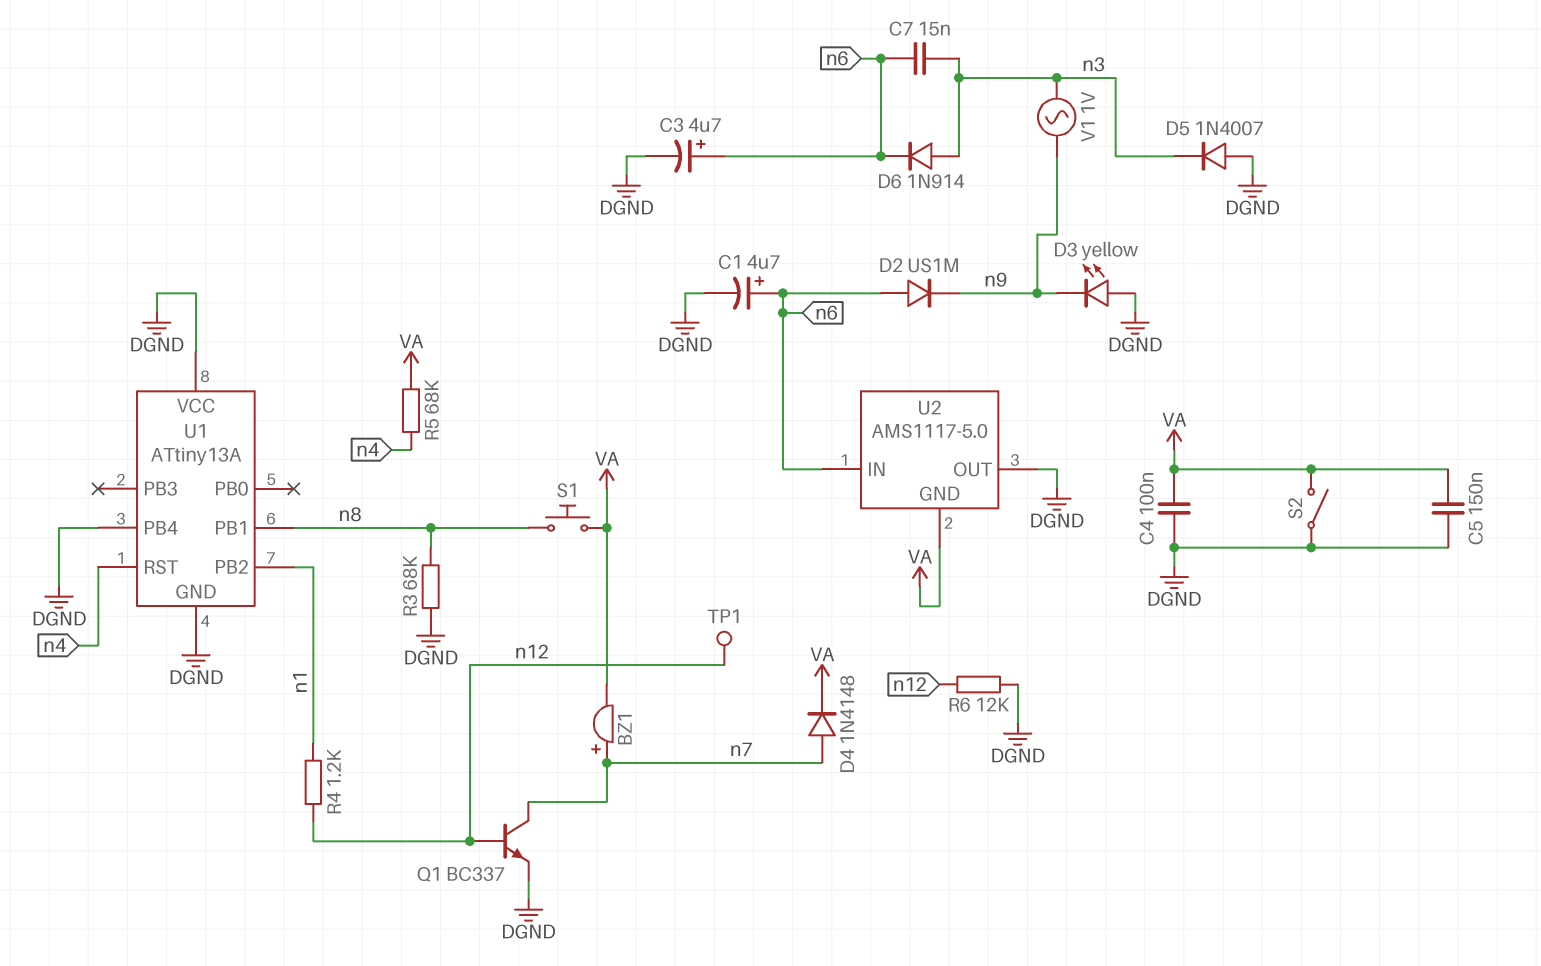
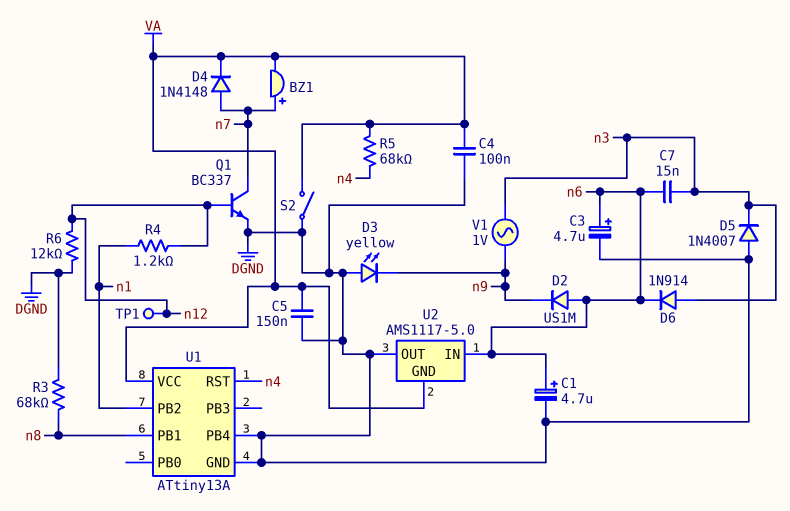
S1: button (VA, n8) -> none
U1 pin VCC: DGND -> VA

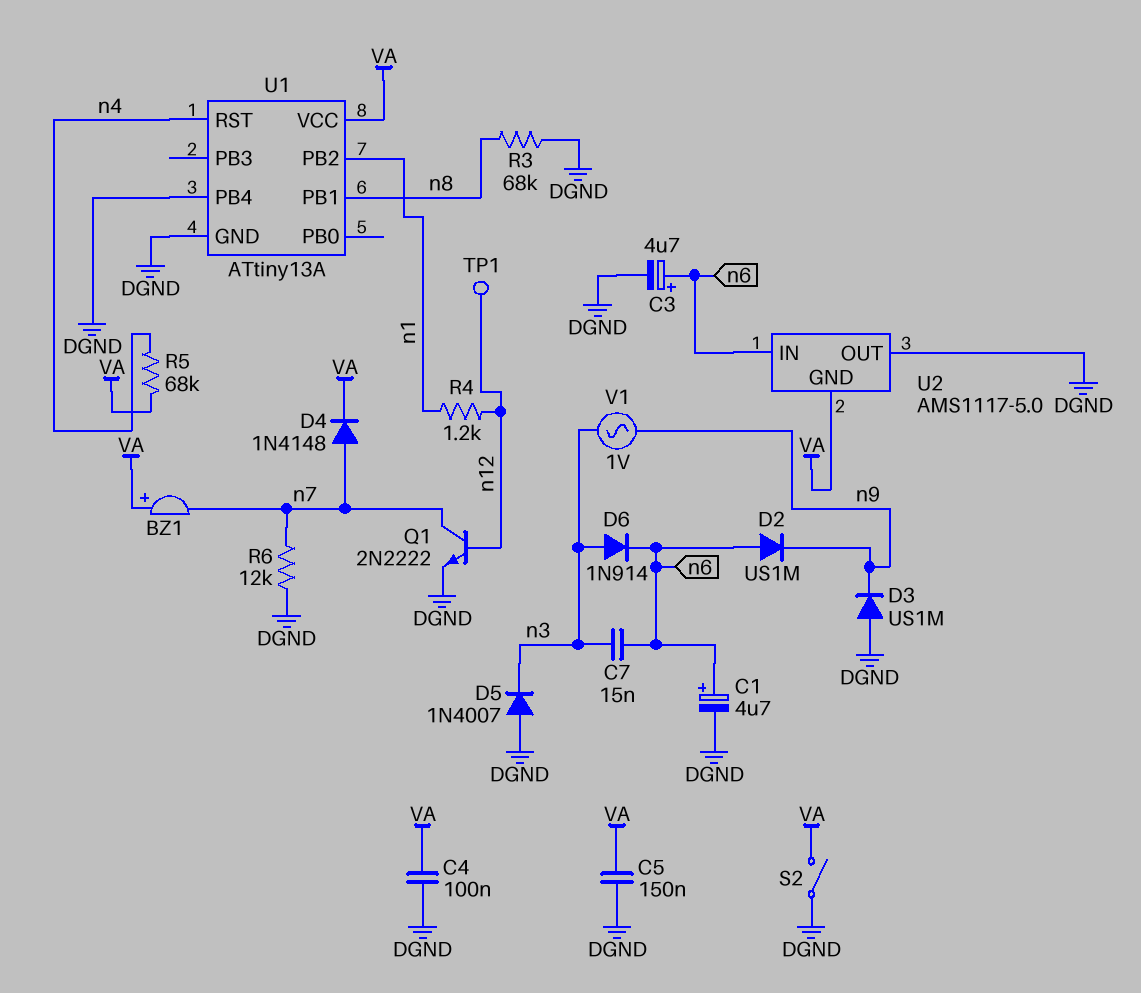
BZ1: buzzer (plus n7, minus VA) -> buzzer (plus VA, minus n7)
D3: LED yellow (A DGND, K n9) -> diode US1M (A DGND, K n9)
Q1: NPN BC337 (B n12, C n7, E DGND) -> NPN 2N2222 (B n12, C n7, E DGND)
R6: 12k (DGND, n12) -> 12k (DGND, n7)

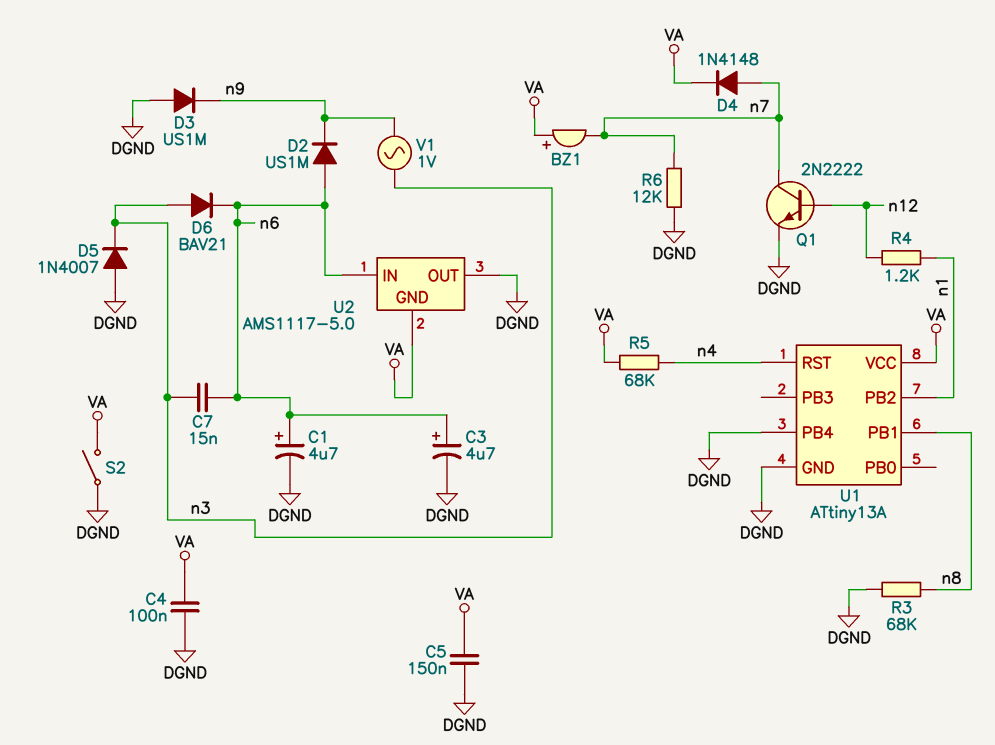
D6: diode 1N914 (A n3, K n6) -> diode BAV21 (A n3, K n6)
TP1: test point (n12) -> none

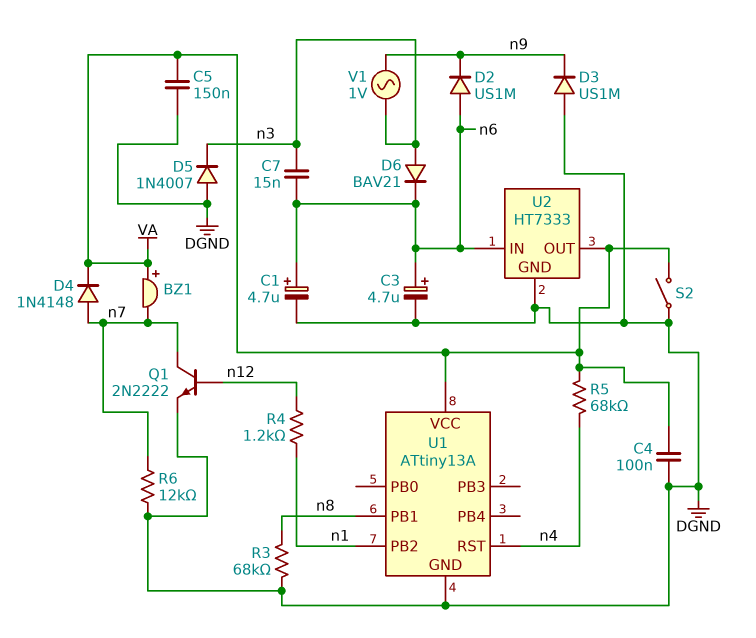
U1 pin PB4: DGND -> none
U2: AMS1117-5.0 -> HT7333
U2 pin GND: VA -> DGND
U2 pin OUT: DGND -> VA

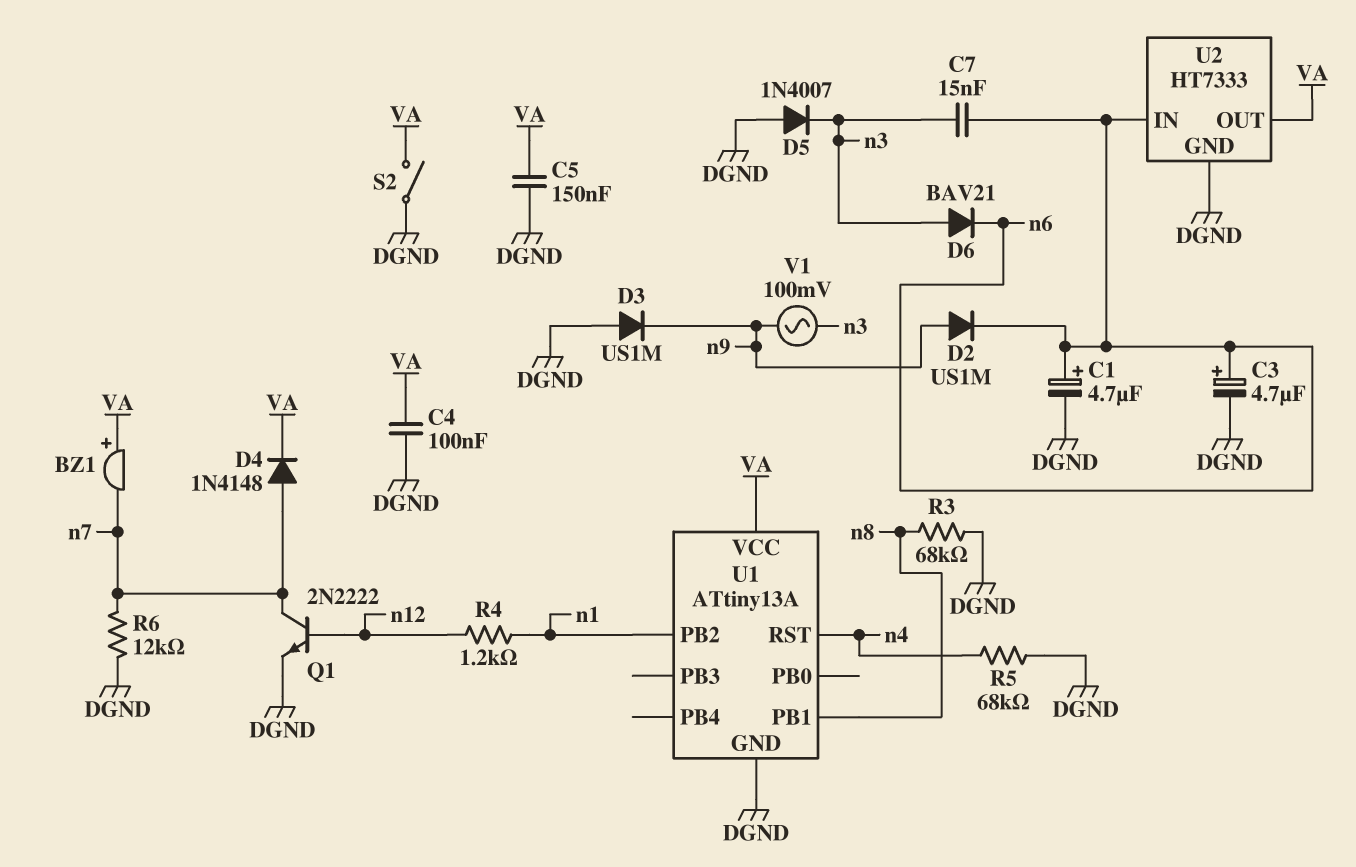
D2: diode US1M (A n6, K n9) -> diode US1M (A n9, K n6)
R5: 68k (VA, n4) -> 68k (DGND, n4)
V1: AC 1V (n3, n9) -> AC 100mV (n3, n9)

